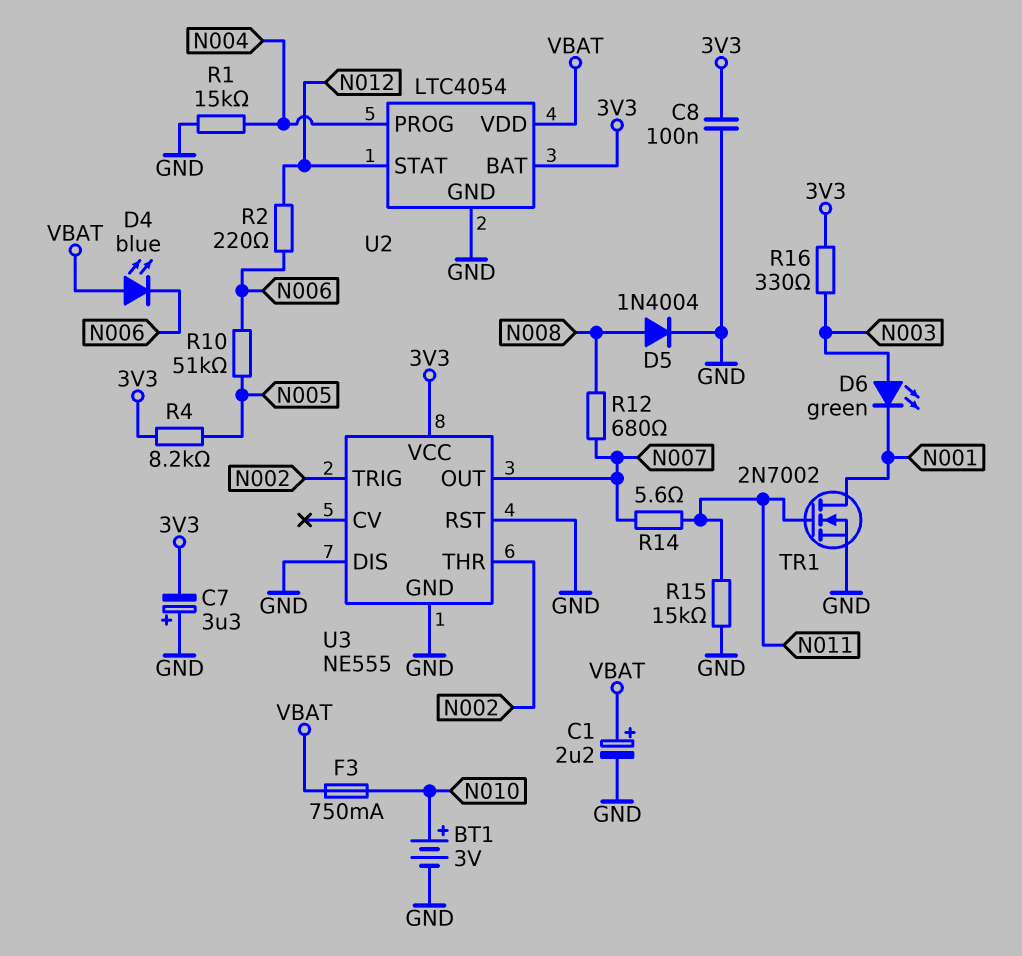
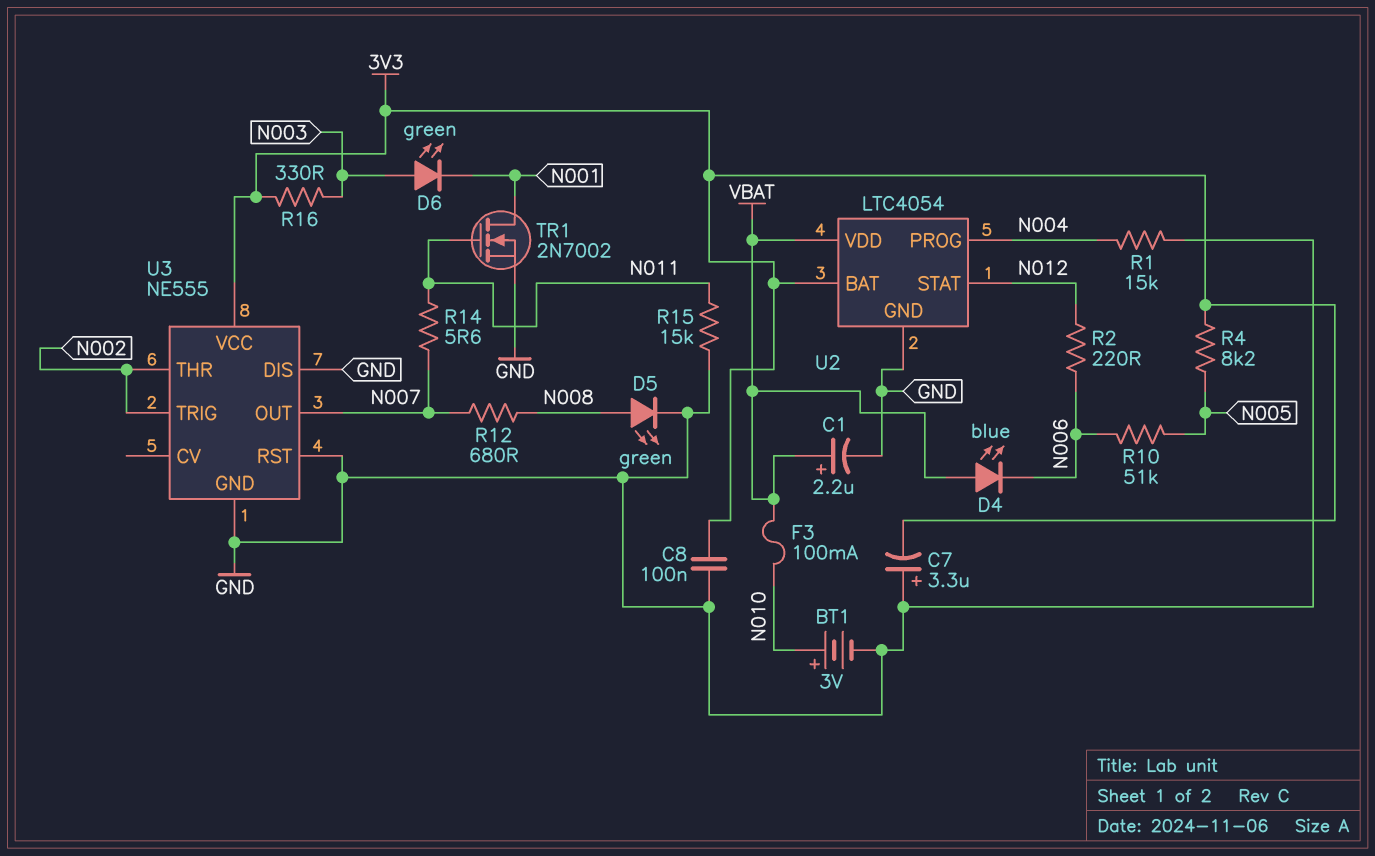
D5: diode 1N4004 (A N008, K GND) -> LED green (A N008, K GND)
F3: 750mA (N010, VBAT) -> 100mA (N010, VBAT)

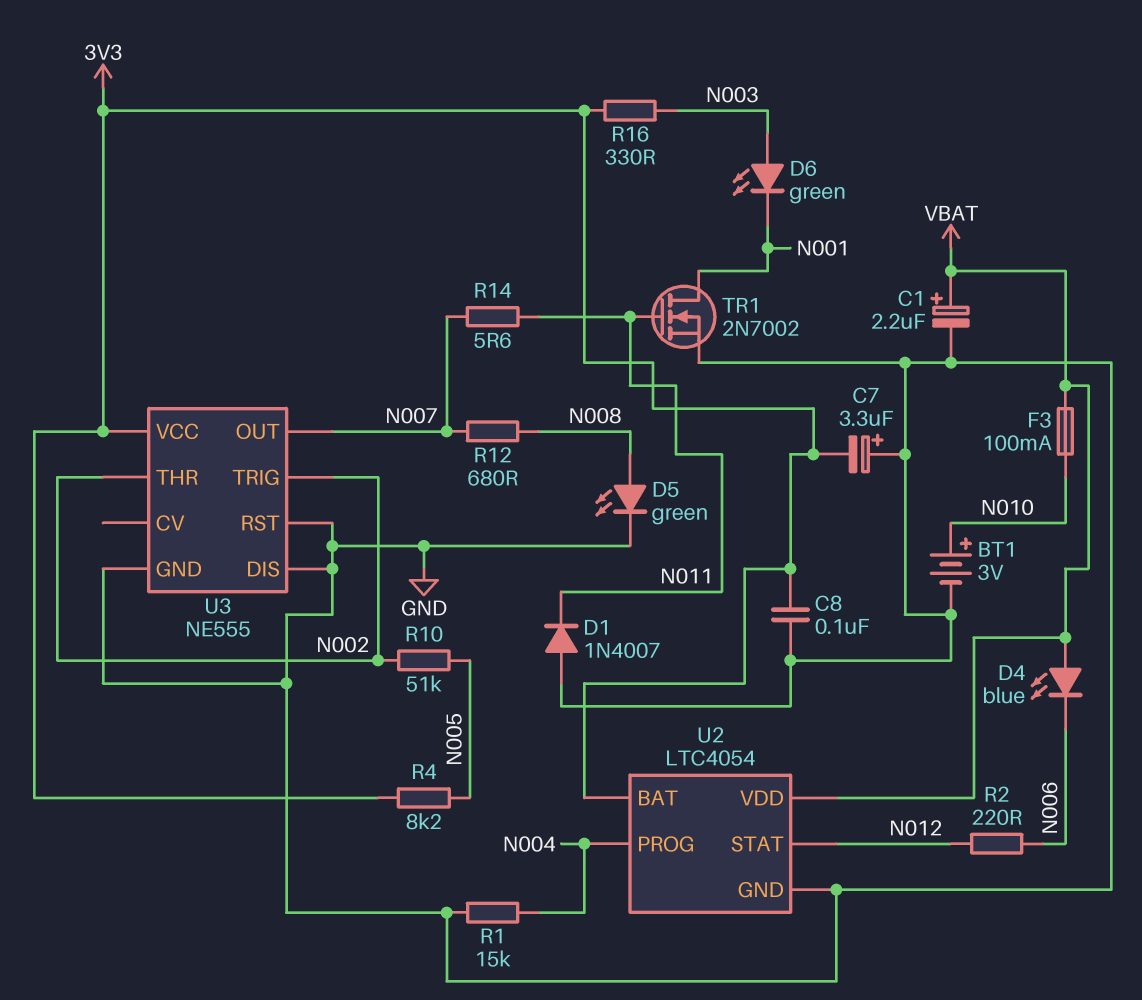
D1: none -> diode 1N4007 (A GND, K N011)
R10: 51k (N005, N006) -> 51k (N002, N005)
R15: 15k (GND, N011) -> none

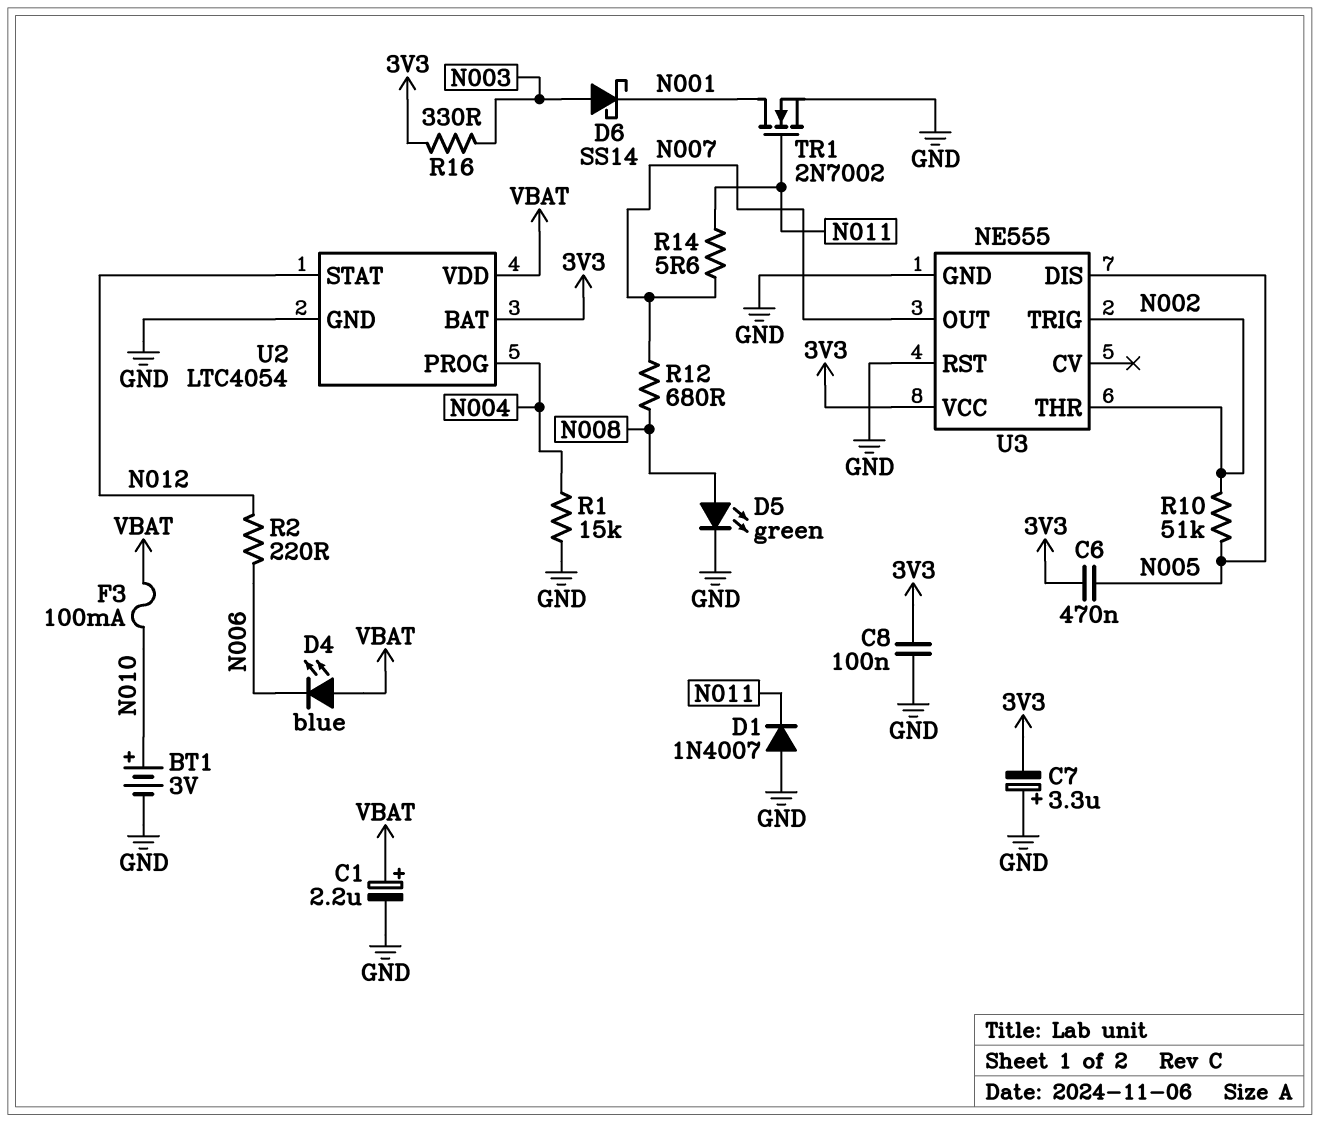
C6: none -> 470nF (3V3, N005)
D6: LED green (A N003, K N001) -> schottky SS14 (A N003, K N001)
R4: 8.2k (3V3, N005) -> none
U3 pin DIS: GND -> N005

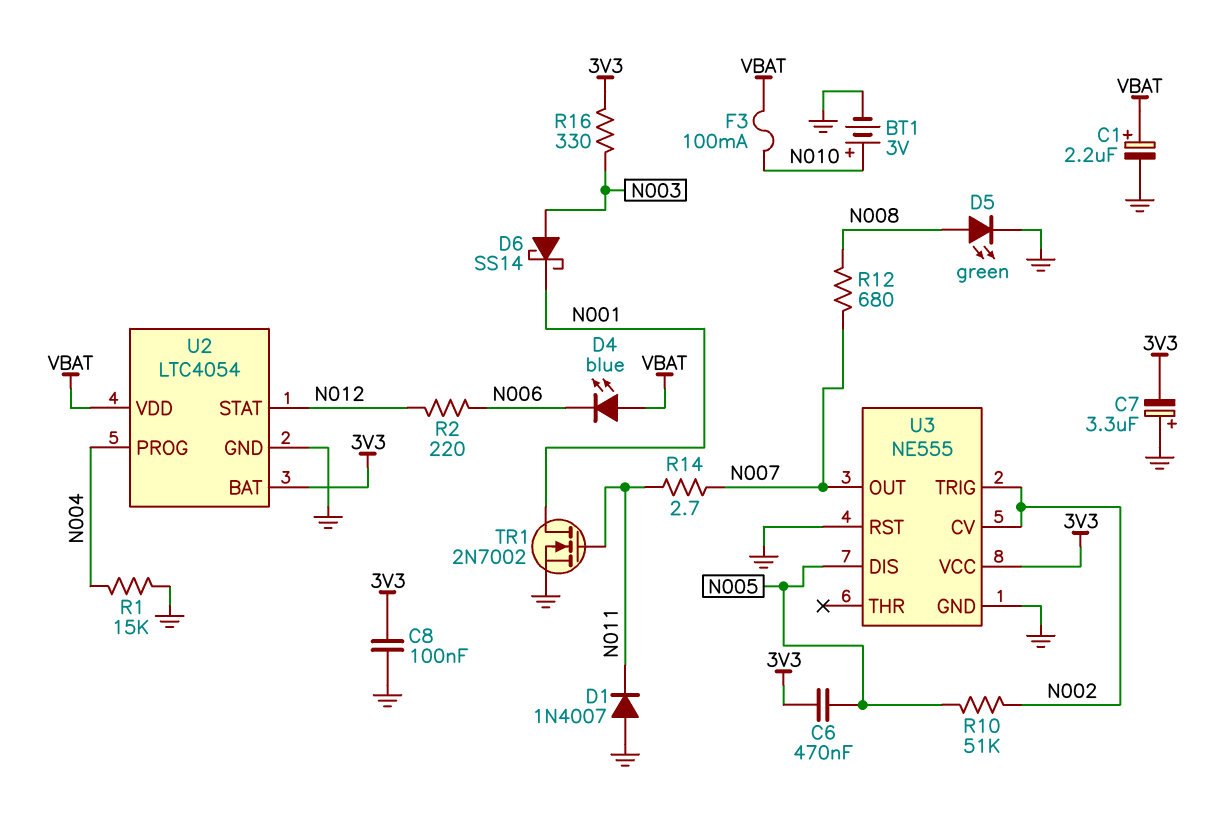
R14: 5.6 (N007, N011) -> 2.7 (N007, N011)
U3 pin CV: none -> N002
U3 pin THR: N002 -> none

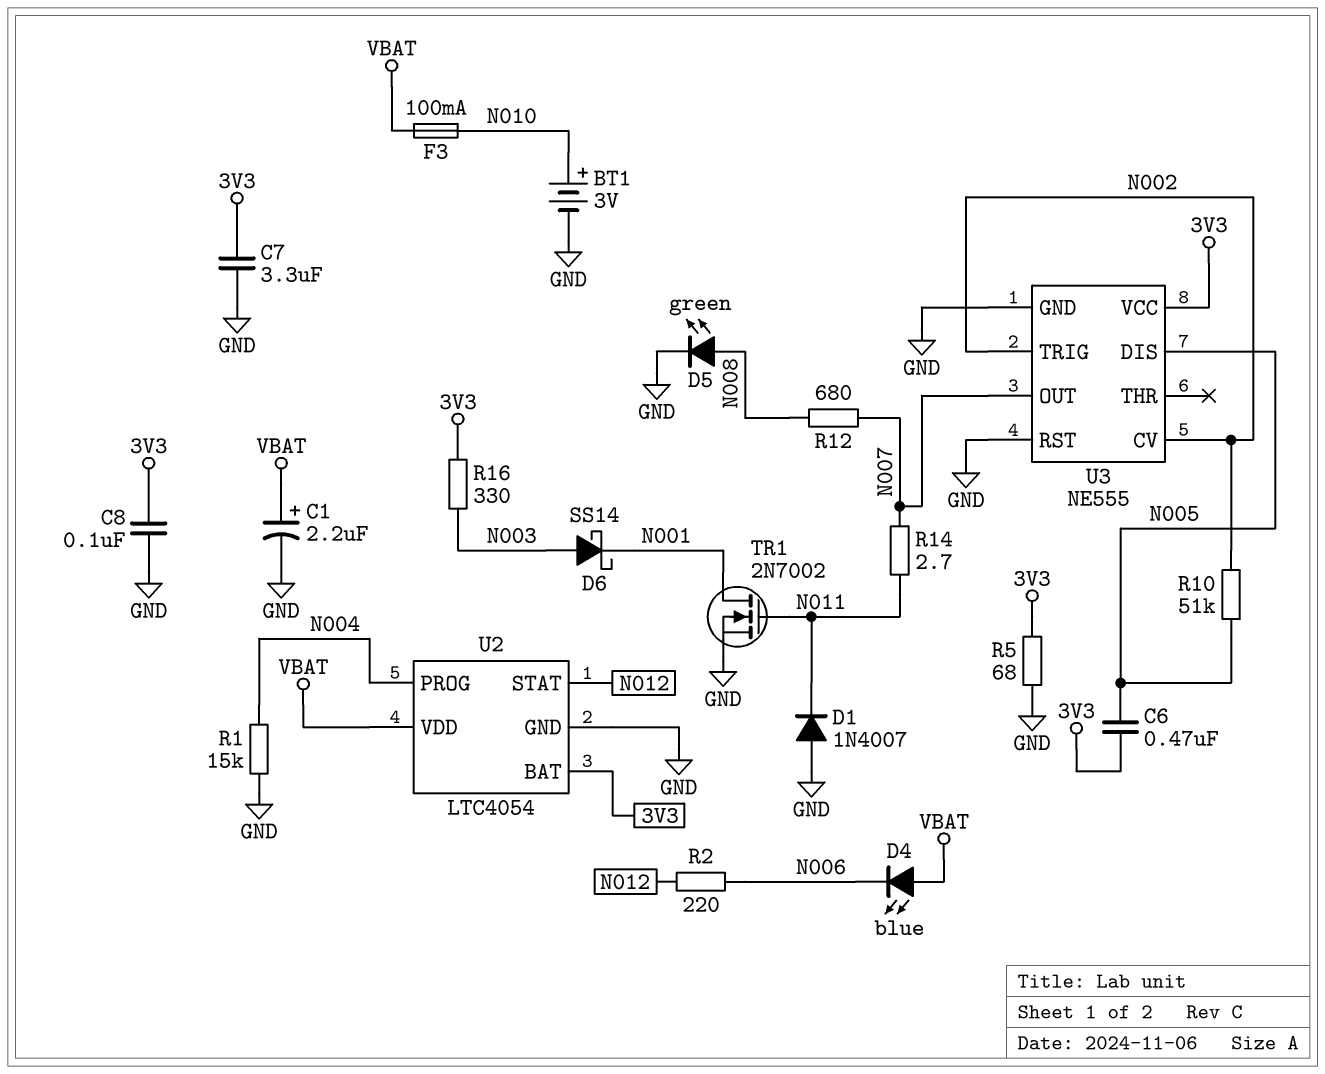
C7: 3.3uF (plus GND, minus 3V3) -> 3.3uF (3V3, GND)
R5: none -> 68 (3V3, GND)

